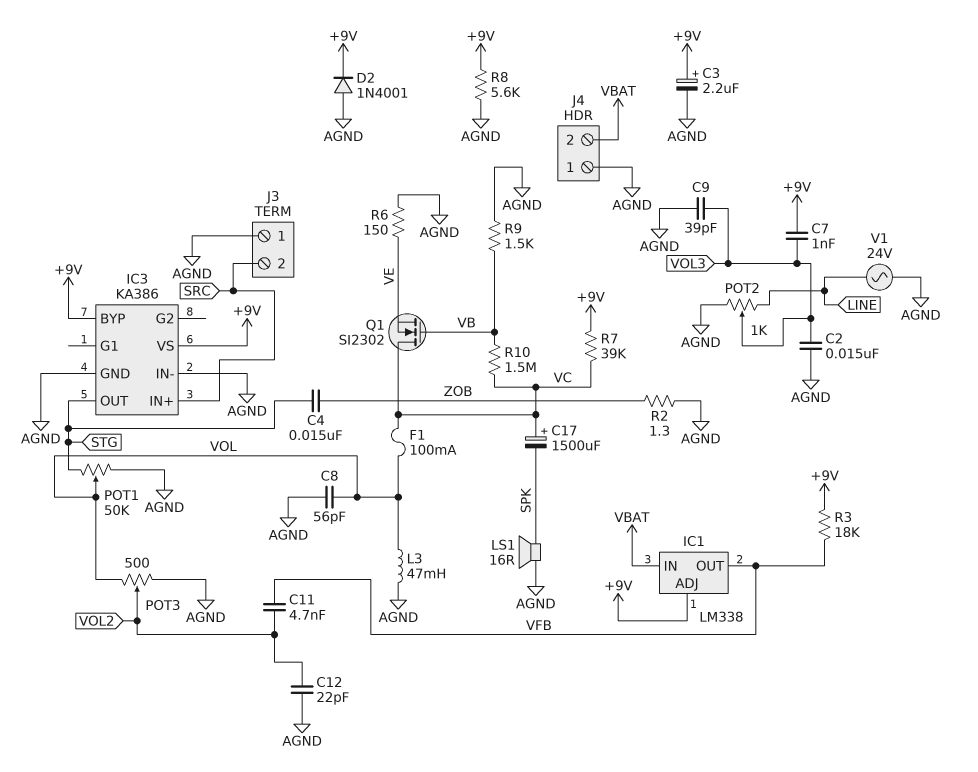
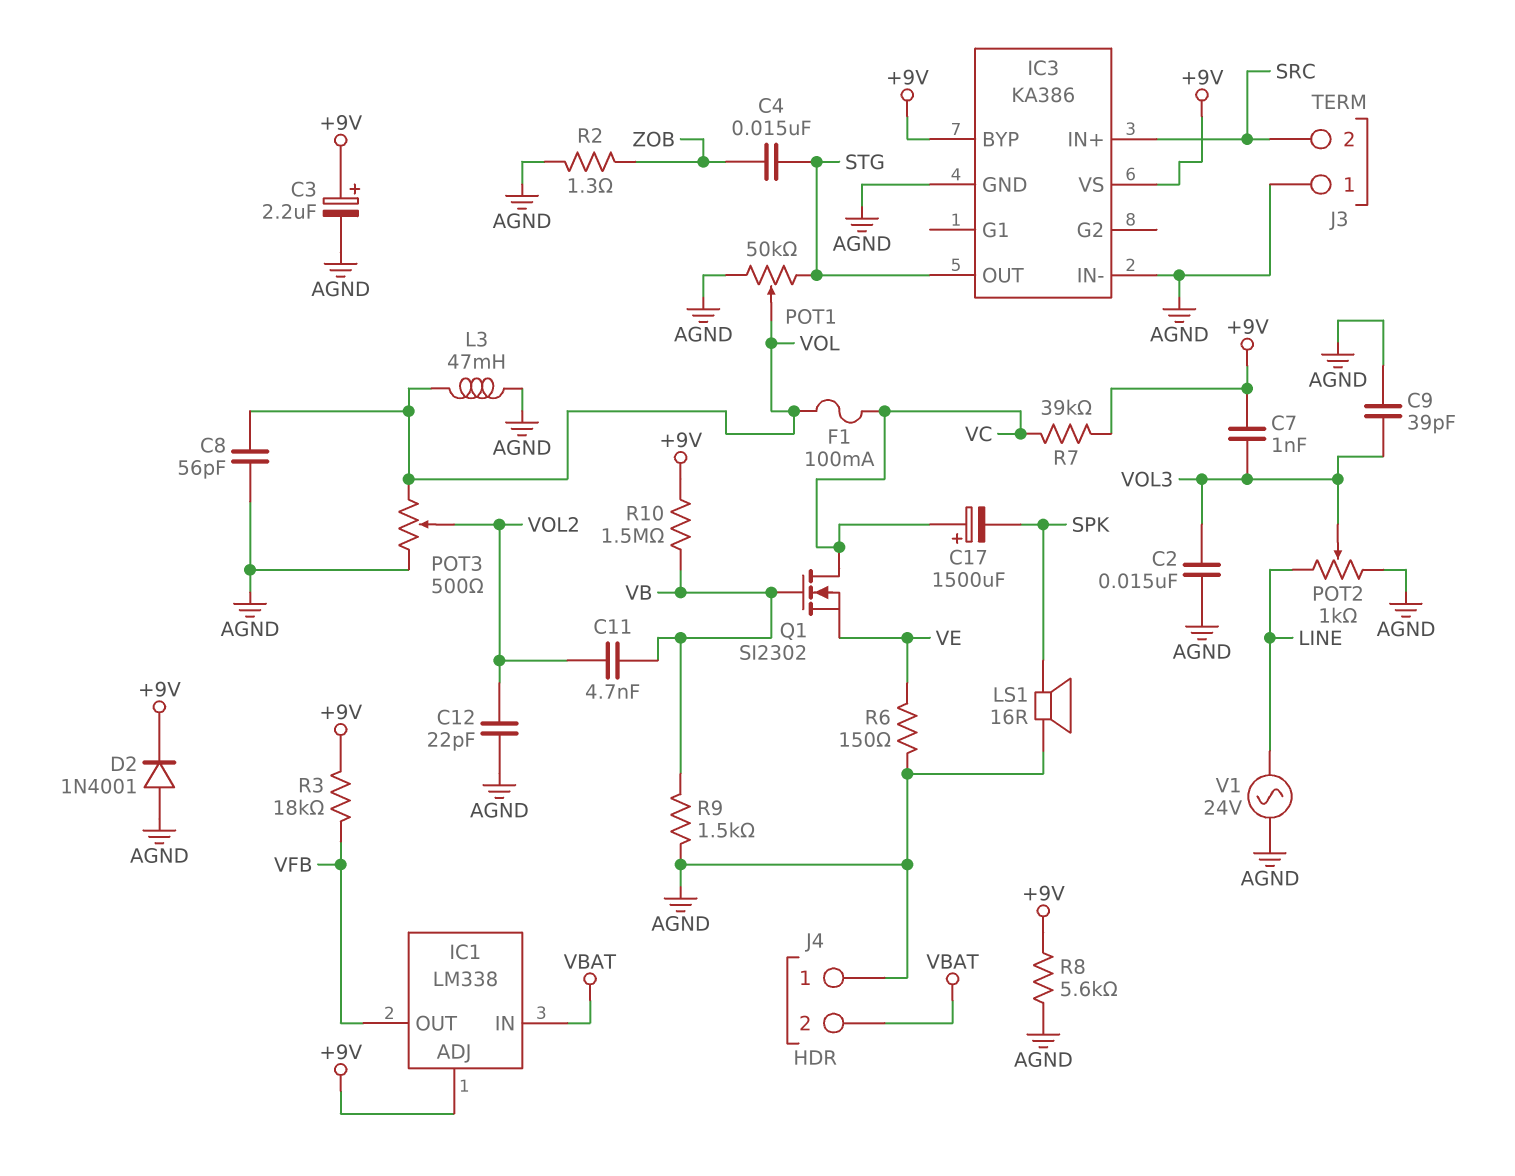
C11: 4.7nF (VFB, VOL2) -> 4.7nF (VB, VOL2)
R10: 1.5M (VB, VC) -> 1.5M (+9V, VB)

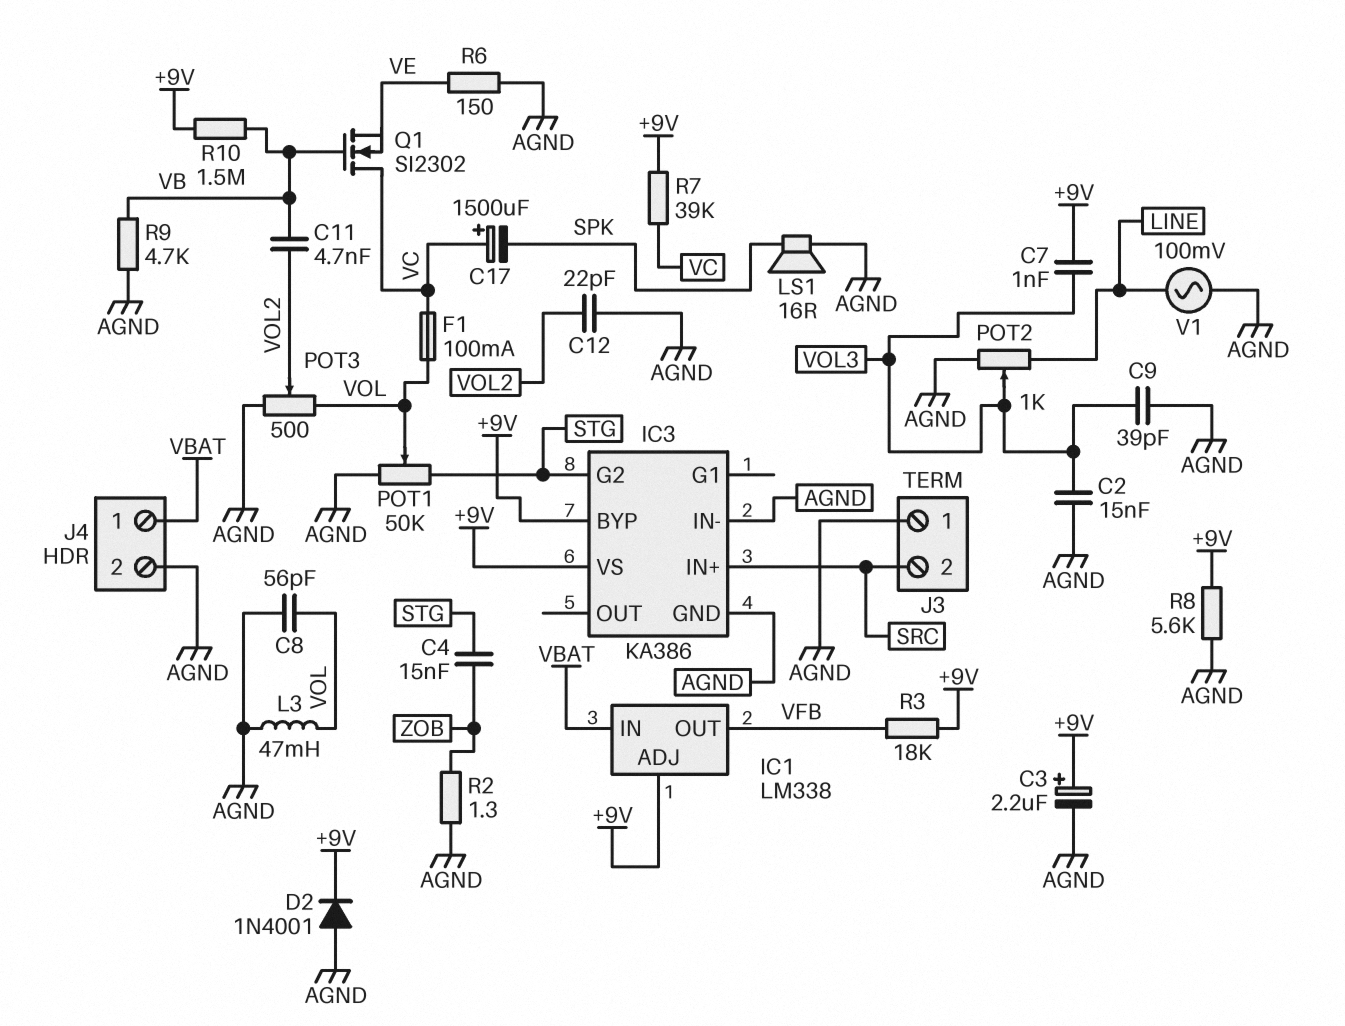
IC3 pin G2: none -> STG
IC3 pin OUT: STG -> none
J4 pin 1: AGND -> VBAT
J4 pin 2: VBAT -> AGND
R9: 1.5k (AGND, VB) -> 4.7k (AGND, VB)
V1: AC 24V (AGND, LINE) -> AC 100mV (AGND, LINE)

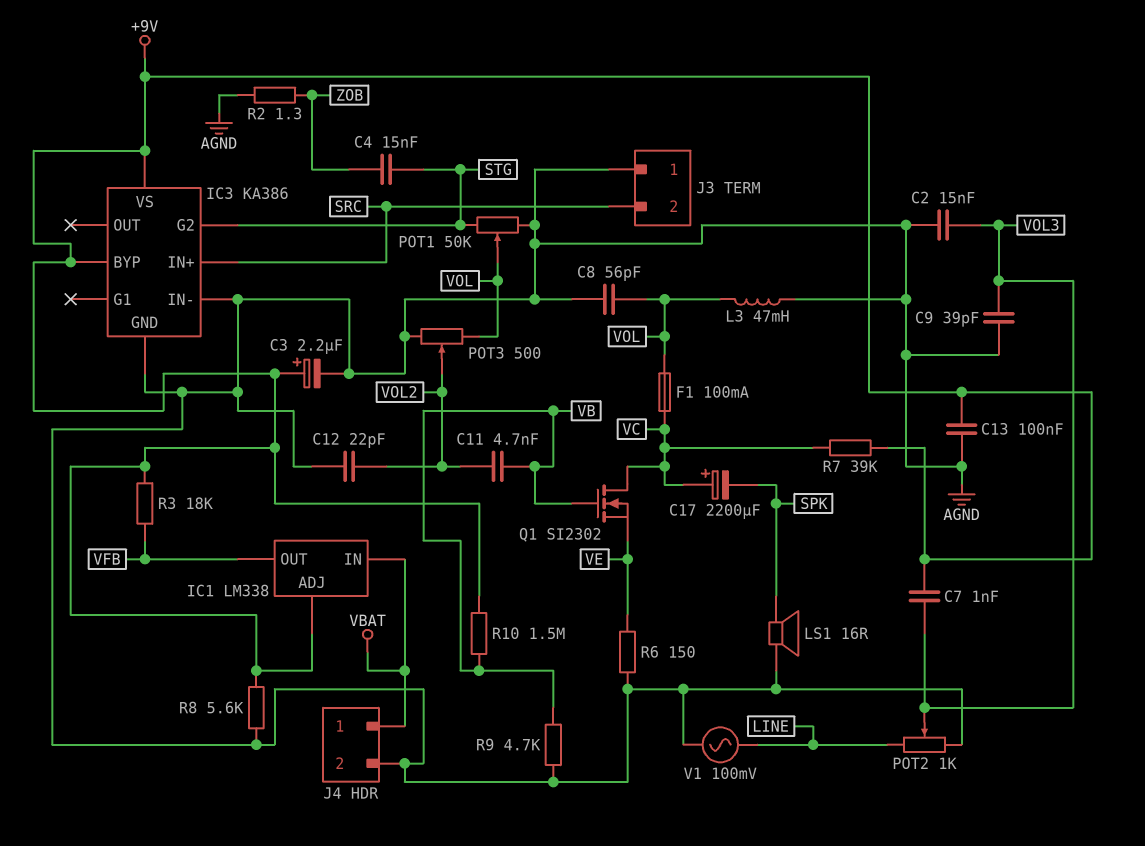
C13: none -> 100nF (+9V, AGND)
C17: 1500uF (plus VC, minus SPK) -> 2200uF (plus VC, minus SPK)
D2: diode 1N4001 (A AGND, K +9V) -> none

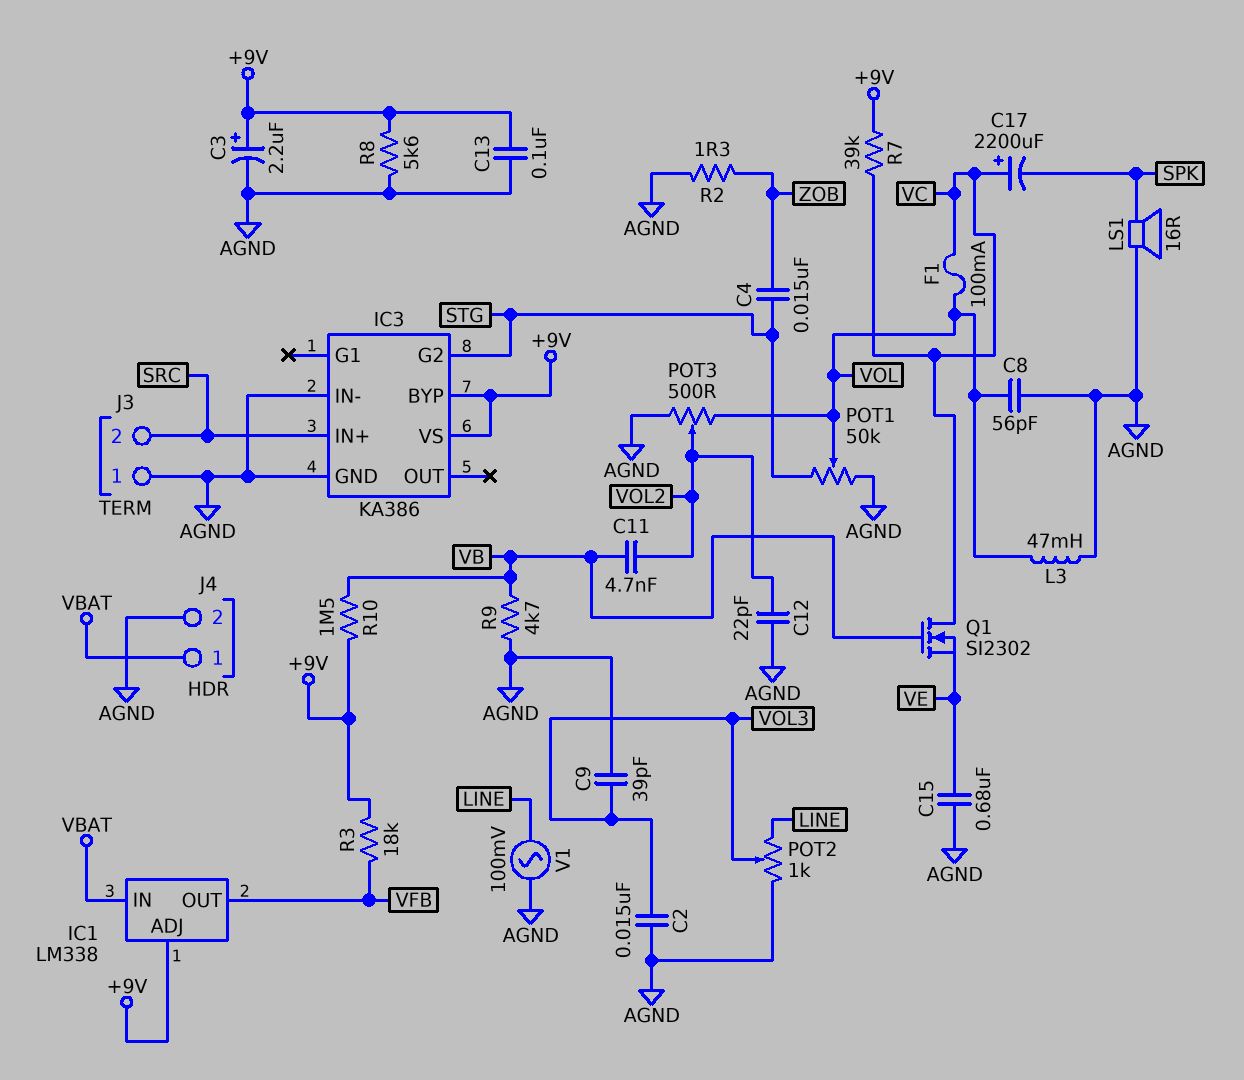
C7: 1nF (+9V, VOL3) -> none
C15: none -> 680nF (AGND, VE)
R6: 150 (AGND, VE) -> none

